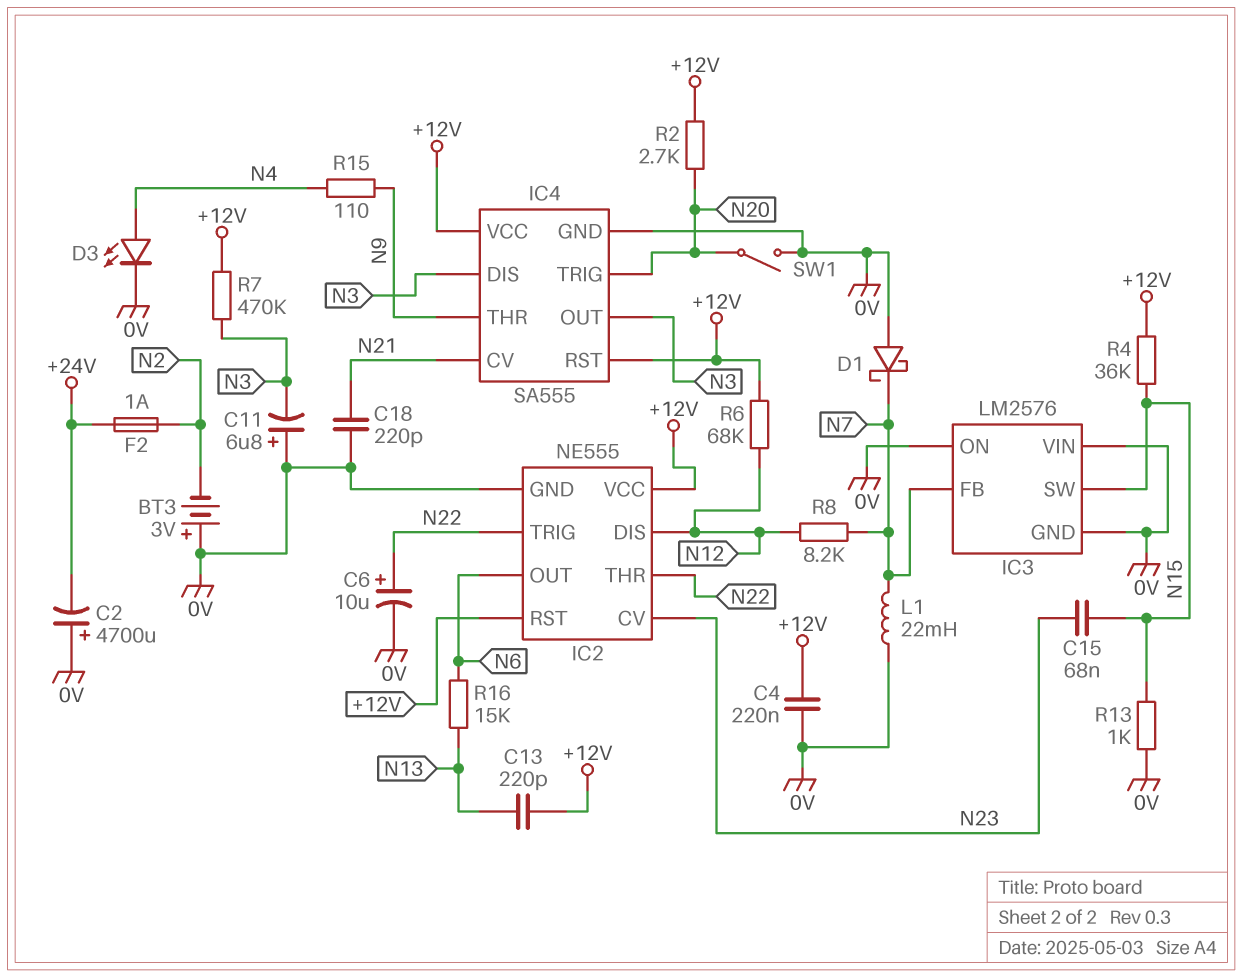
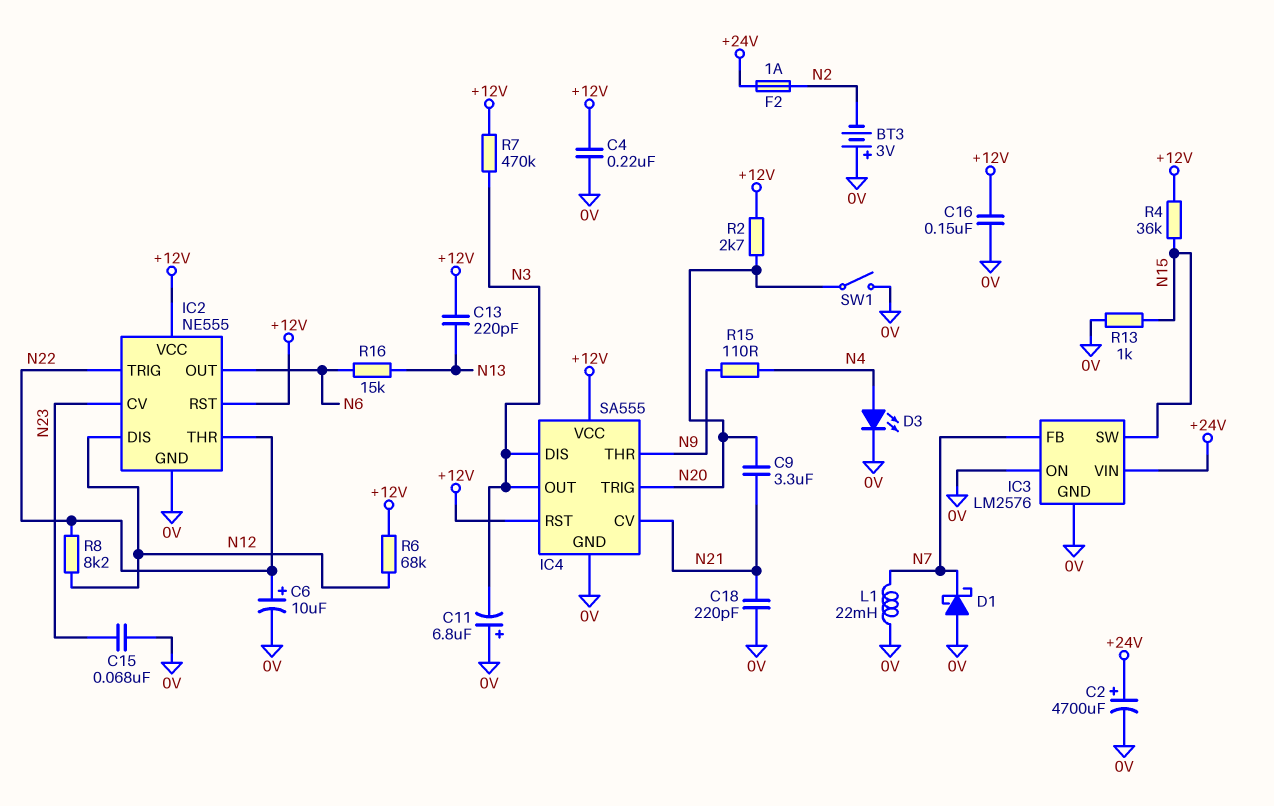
C2: 4700uF (plus 0V, minus +24V) -> 4700uF (plus +24V, minus 0V)
C9: none -> 3.3uF (N20, N21)
C15: 68nF (N15, N23) -> 68nF (0V, N23)
C16: none -> 150nF (+12V, 0V)
IC3 pin VIN: 0V -> +24V
R8: 8.2k (N7, N12) -> 8.2k (N12, N22)

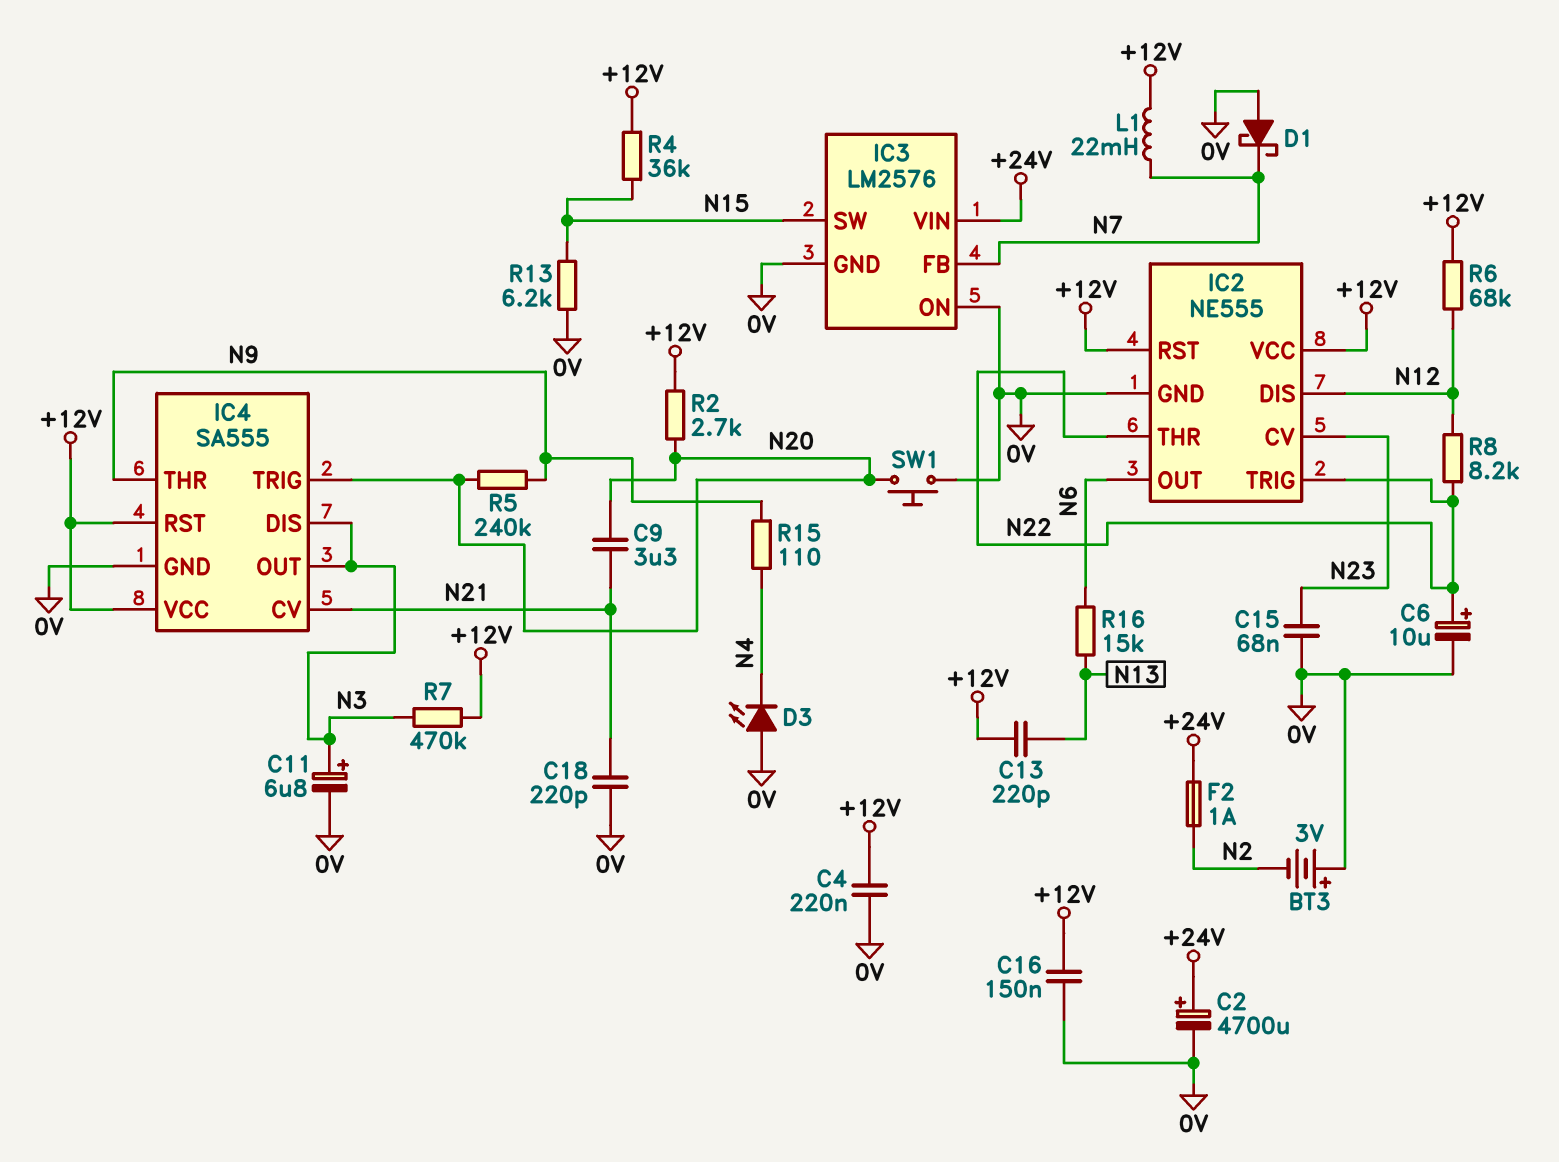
C11: 6.8uF (plus 0V, minus N3) -> 6.8uF (plus N3, minus 0V)
D3: LED (A N4, K 0V) -> LED (A 0V, K N4)
L1: 22mH (0V, N7) -> 22mH (+12V, N7)
R5: none -> 240k (N9, N20)
R13: 1k (0V, N15) -> 6.2k (0V, N15)
SW1: switch (0V, N20) -> button (0V, N20)

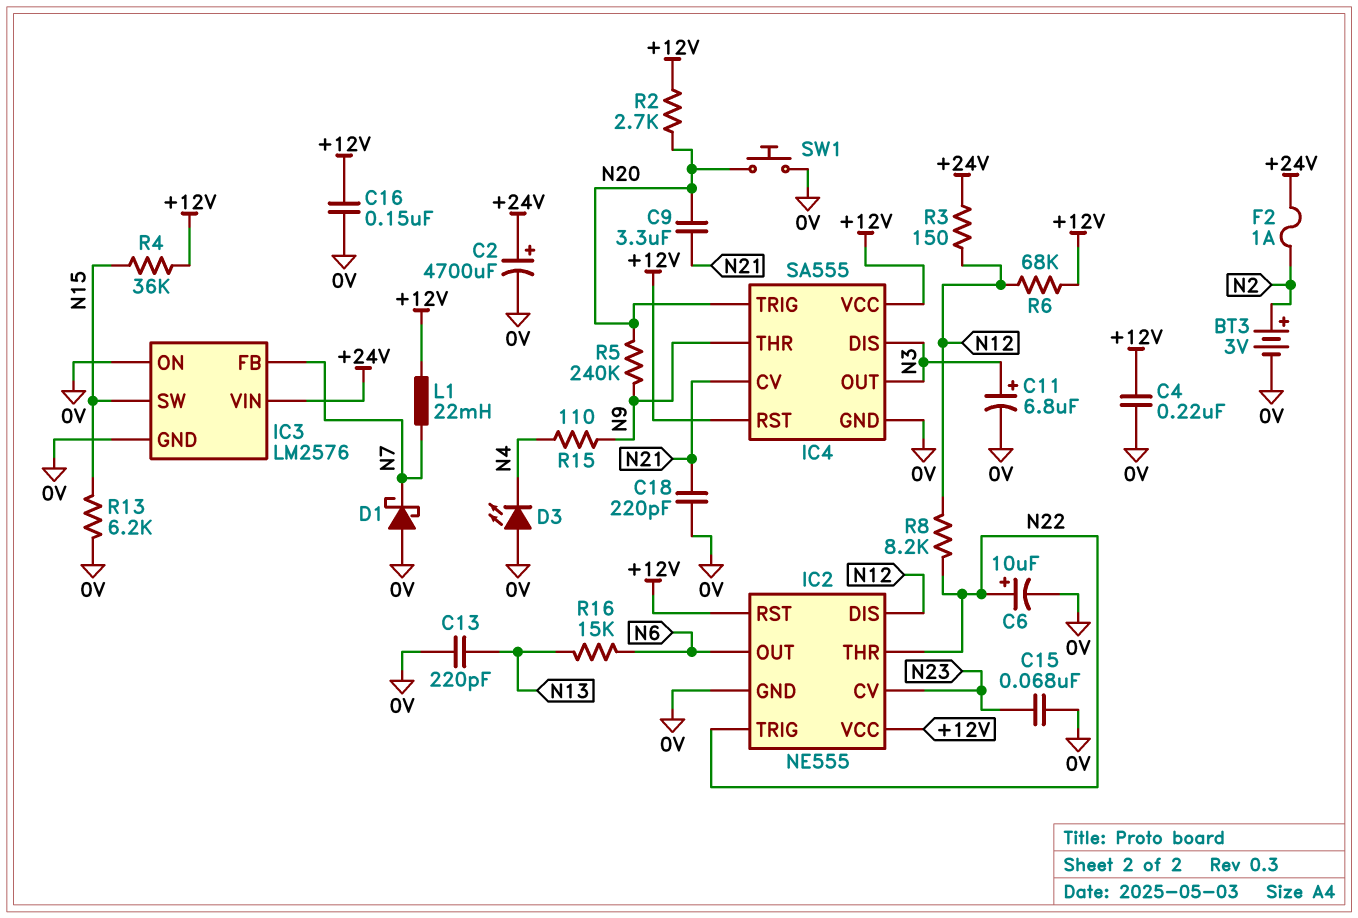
BT3: 3V (plus 0V, minus N2) -> 3V (plus N2, minus 0V)
C13: 220pF (+12V, N13) -> 220pF (0V, N13)
R3: none -> 150 (+24V, N12)
R7: 470k (+12V, N3) -> none

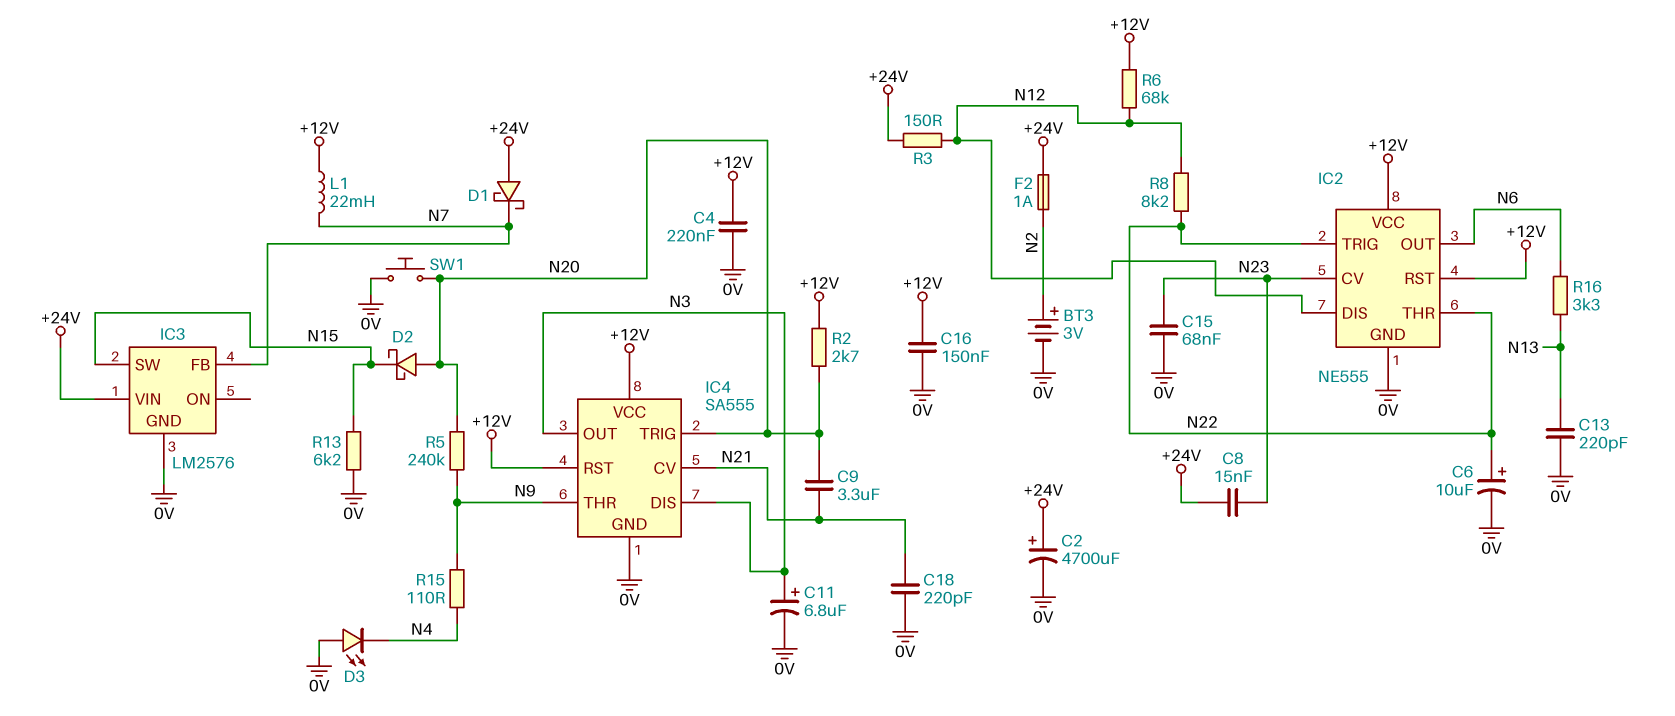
C8: none -> 15nF (+24V, N23)
D1: schottky (A 0V, K N7) -> schottky (A +24V, K N7)
D2: none -> schottky (A N20, K N15)
IC3 pin ON: 0V -> none
R4: 36k (+12V, N15) -> none
R16: 15k (N6, N13) -> 3.3k (N6, N13)

